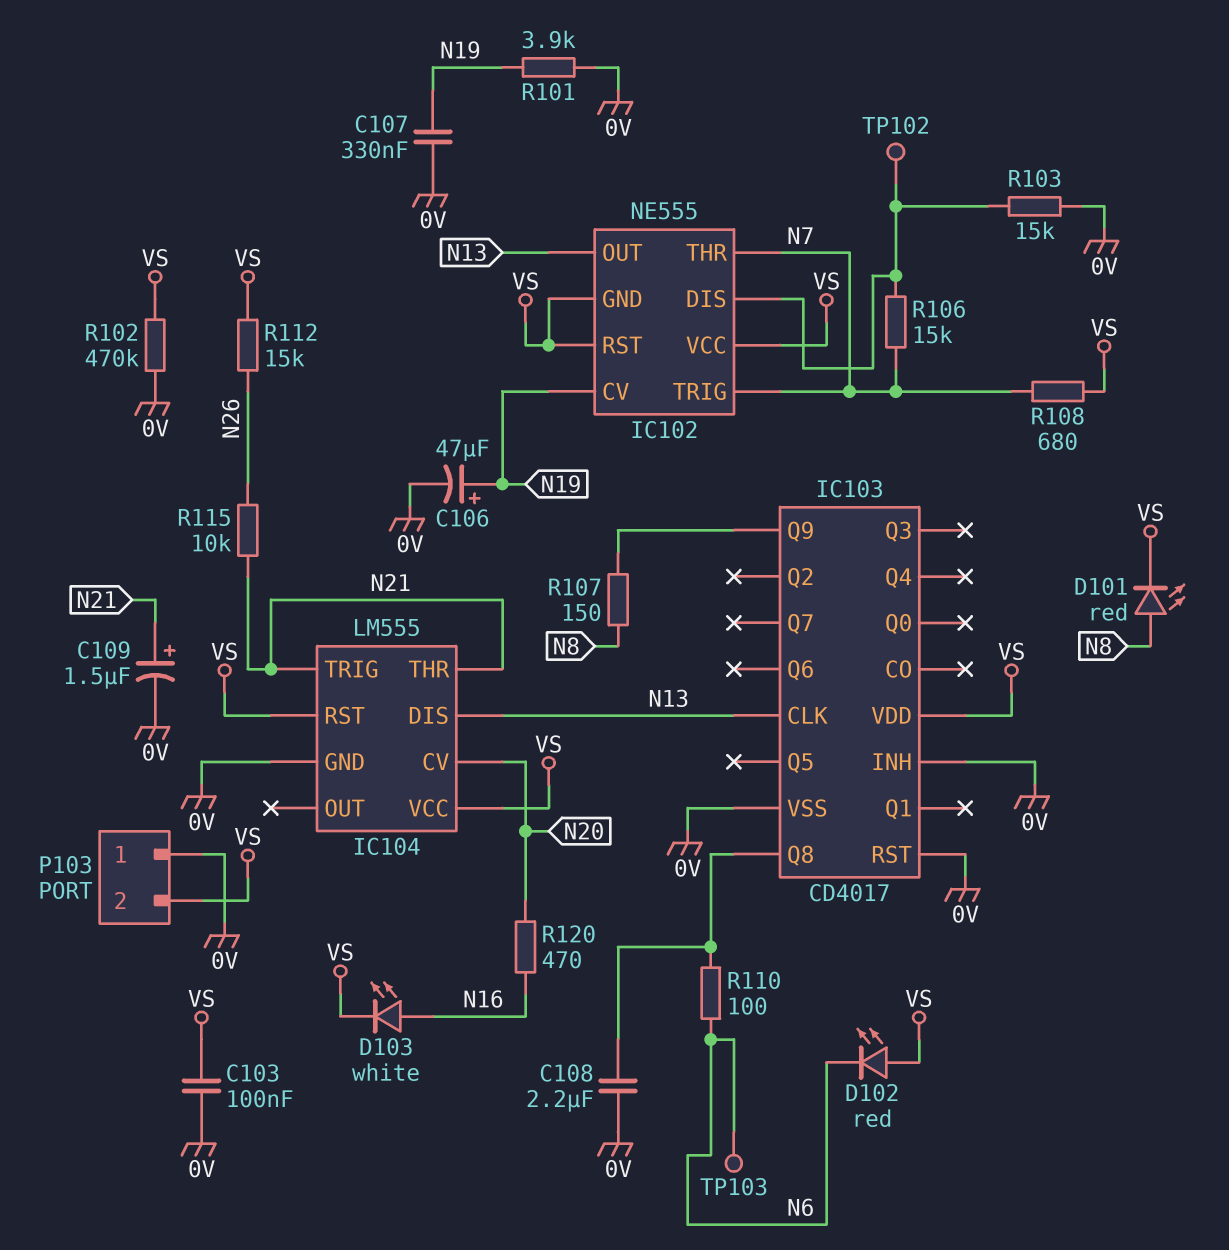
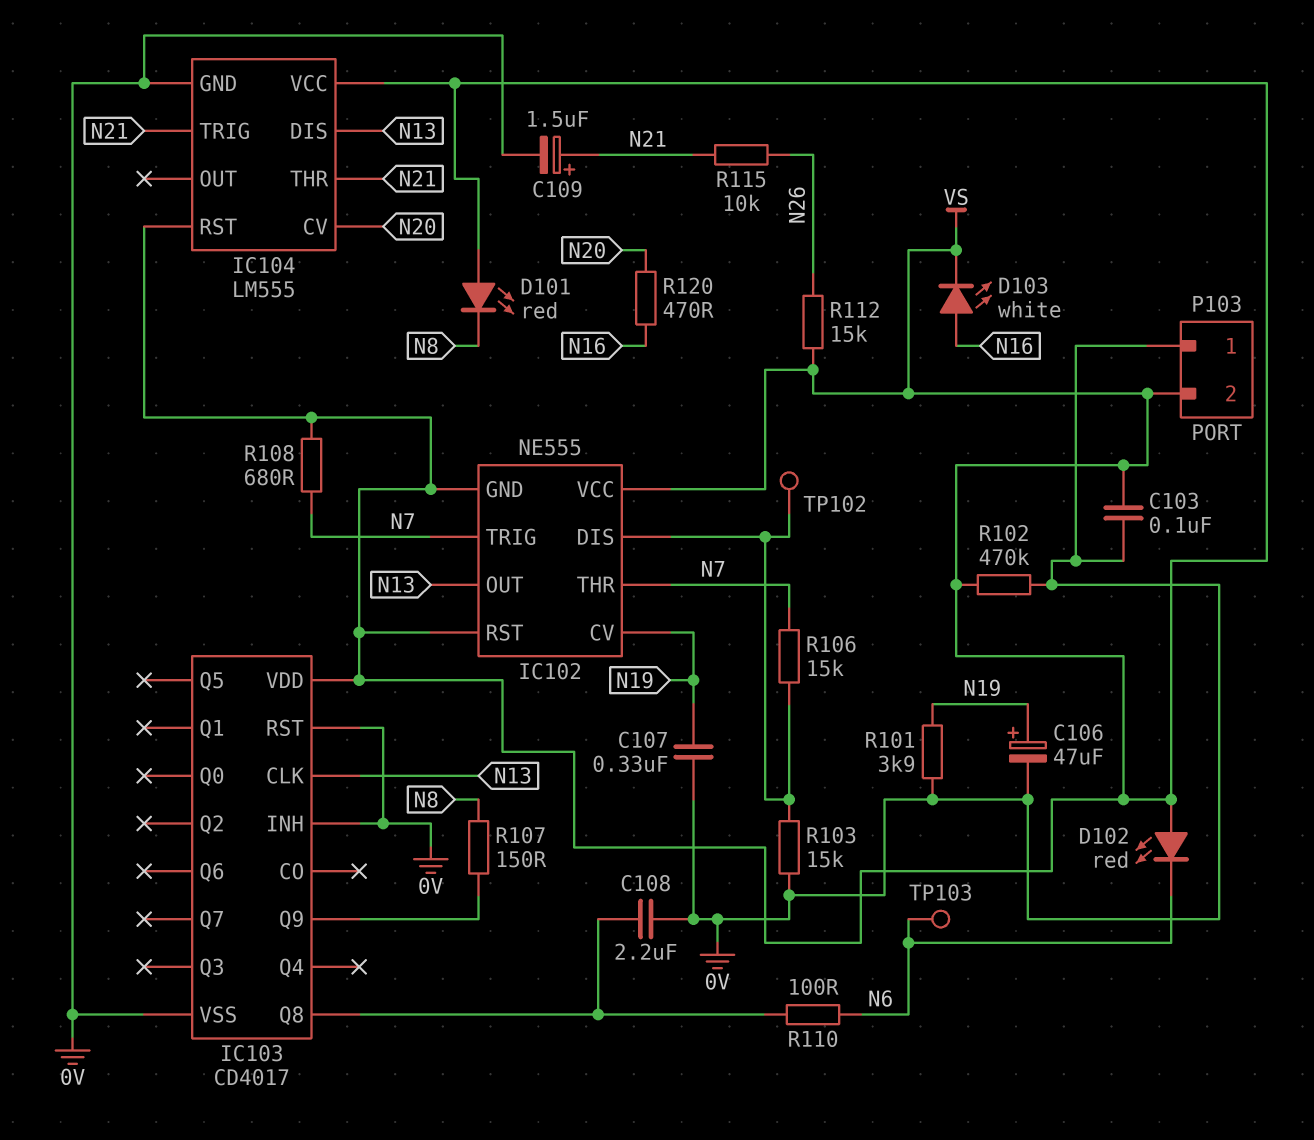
D101: LED red (A N8, K VS) -> LED red (A VS, K N8)

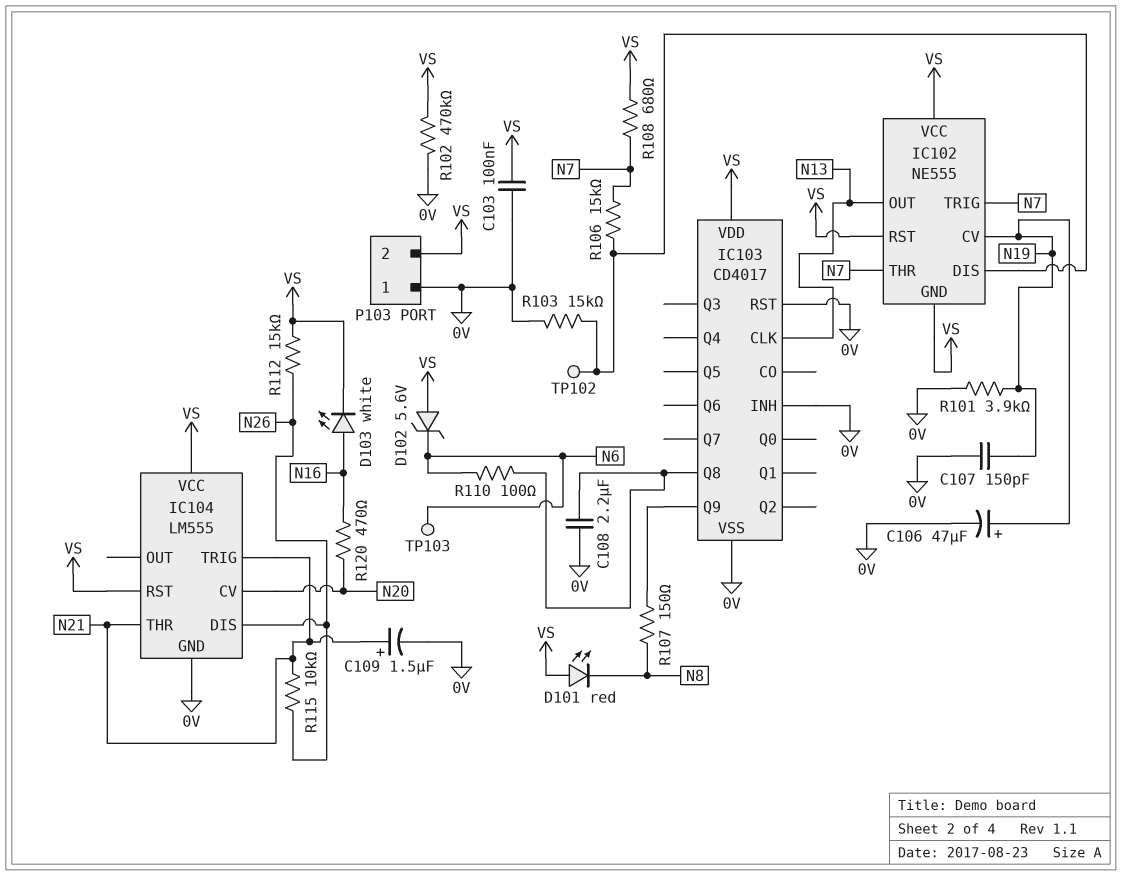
C107: 330nF (0V, N19) -> 150pF (0V, N19)
D102: LED red (A VS, K N6) -> zener 5.6V (A VS, K N6)
IC104 pin DIS: N13 -> N26

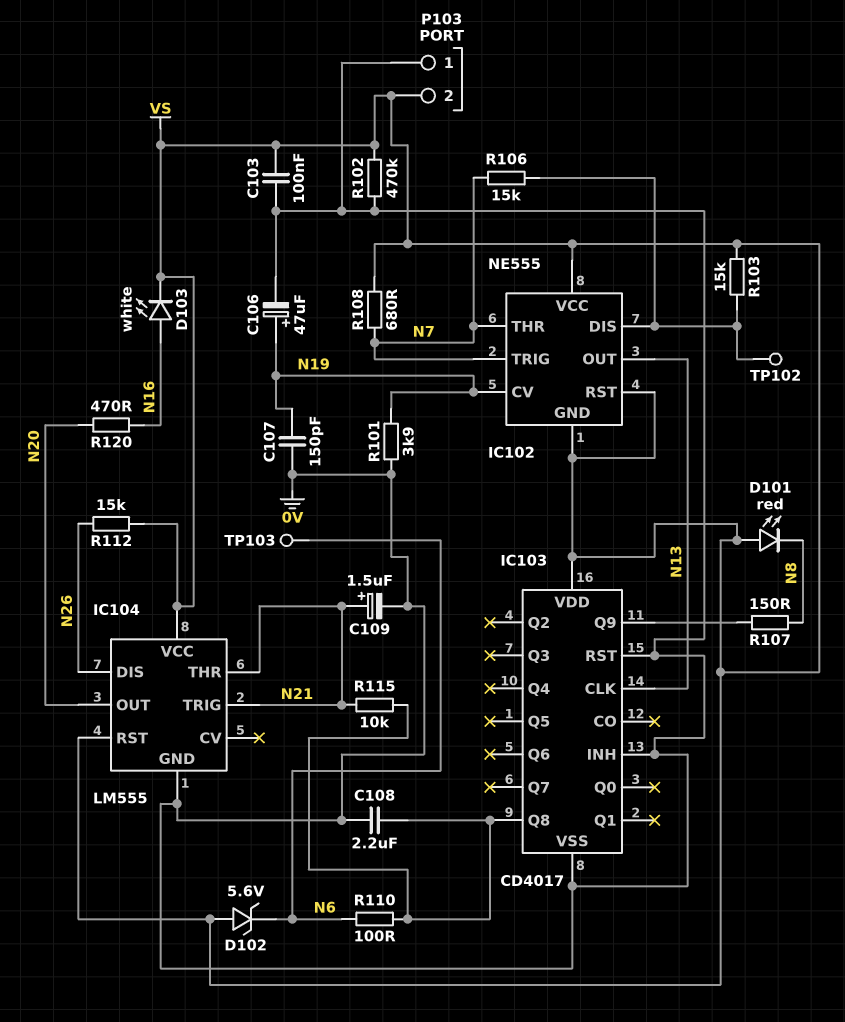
IC104 pin CV: N20 -> none
IC104 pin OUT: none -> N20
R103: 15k (0V, IC102/DIS) -> 15k (IC102/DIS, VS)
R115: 10k (N21, N26) -> 10k (IC103/Q8, N21)

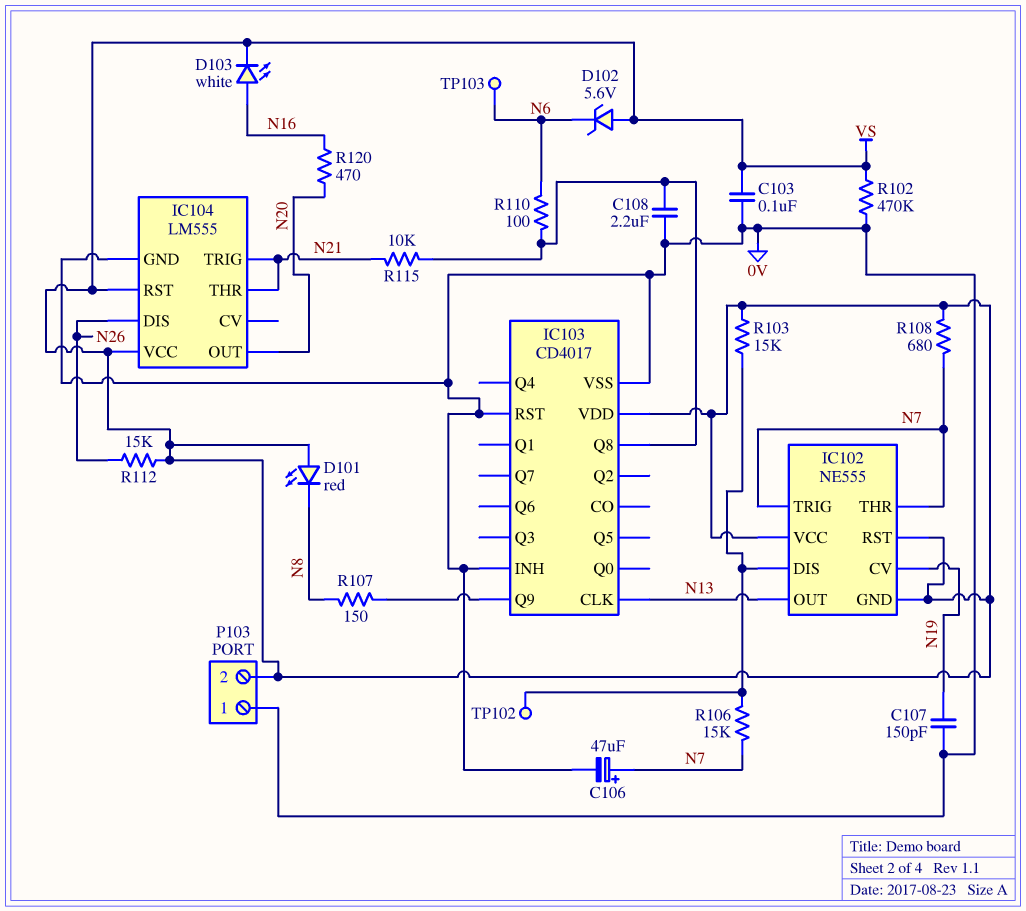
C106: 47uF (plus N19, minus 0V) -> 47uF (plus N7, minus 0V)
C109: 1.5uF (plus N21, minus 0V) -> none
R101: 3.9k (0V, N19) -> none

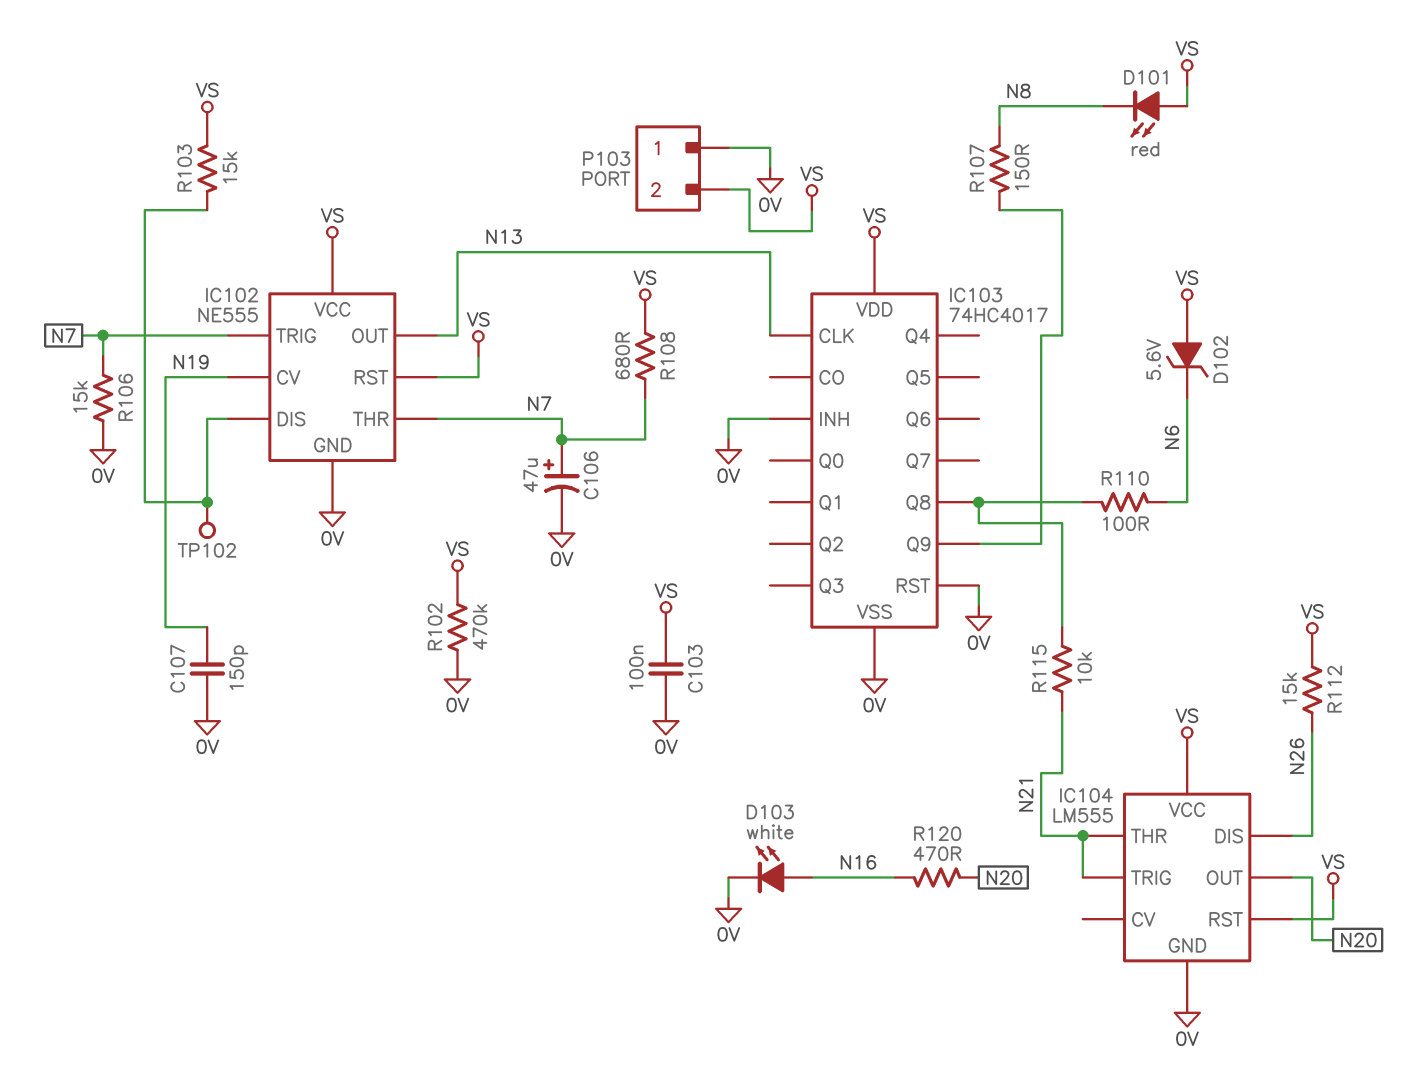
C108: 2.2uF (0V, IC103/Q8) -> none
D103: LED white (A N16, K VS) -> LED white (A N16, K 0V)
IC102 pin GND: VS -> 0V
IC103: CD4017 -> 74HC4017
R106: 15k (IC102/DIS, N7) -> 15k (0V, N7)
TP103: test point (N6) -> none

